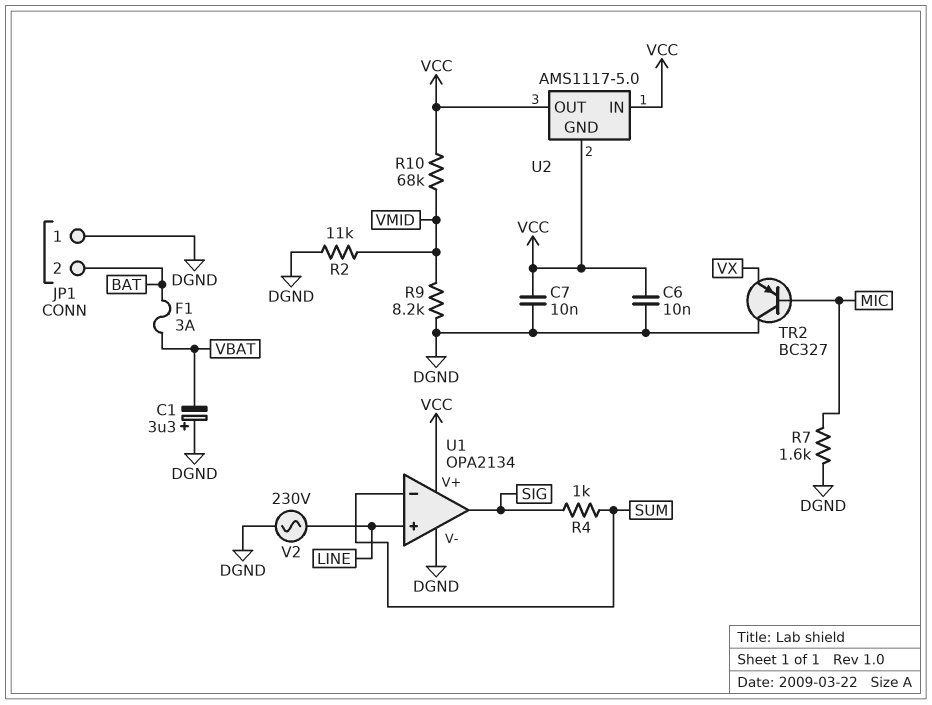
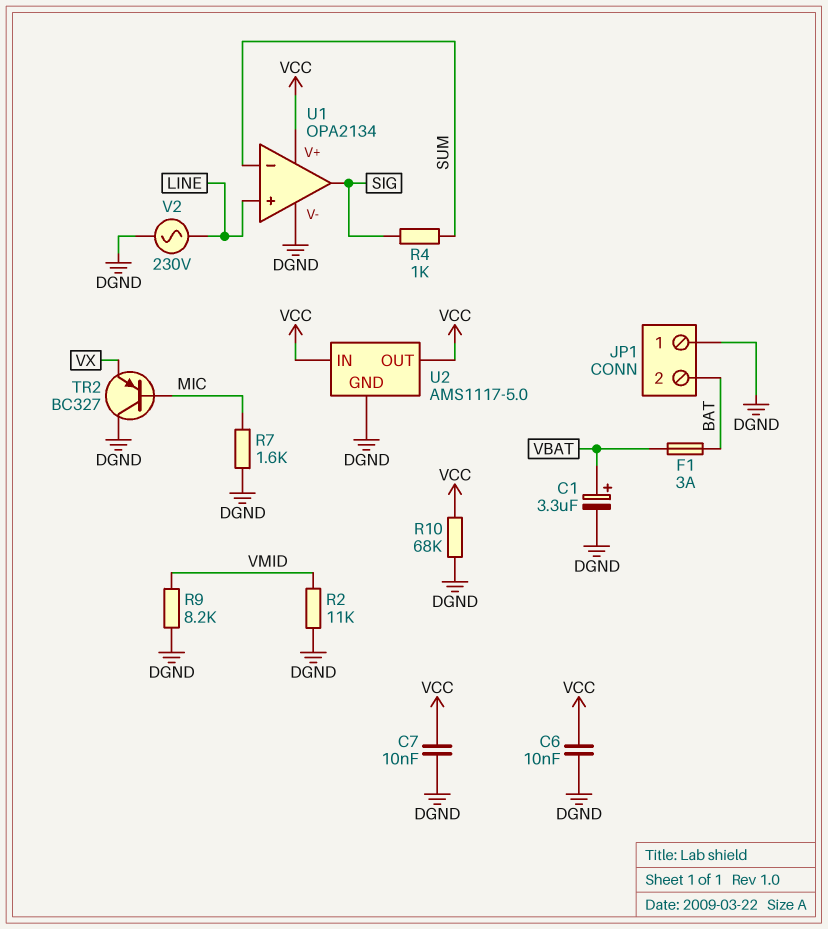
C1: 3.3uF (plus DGND, minus VBAT) -> 3.3uF (plus VBAT, minus DGND)
R10: 68k (VCC, VMID) -> 68k (DGND, VCC)
U2 pin GND: VCC -> DGND

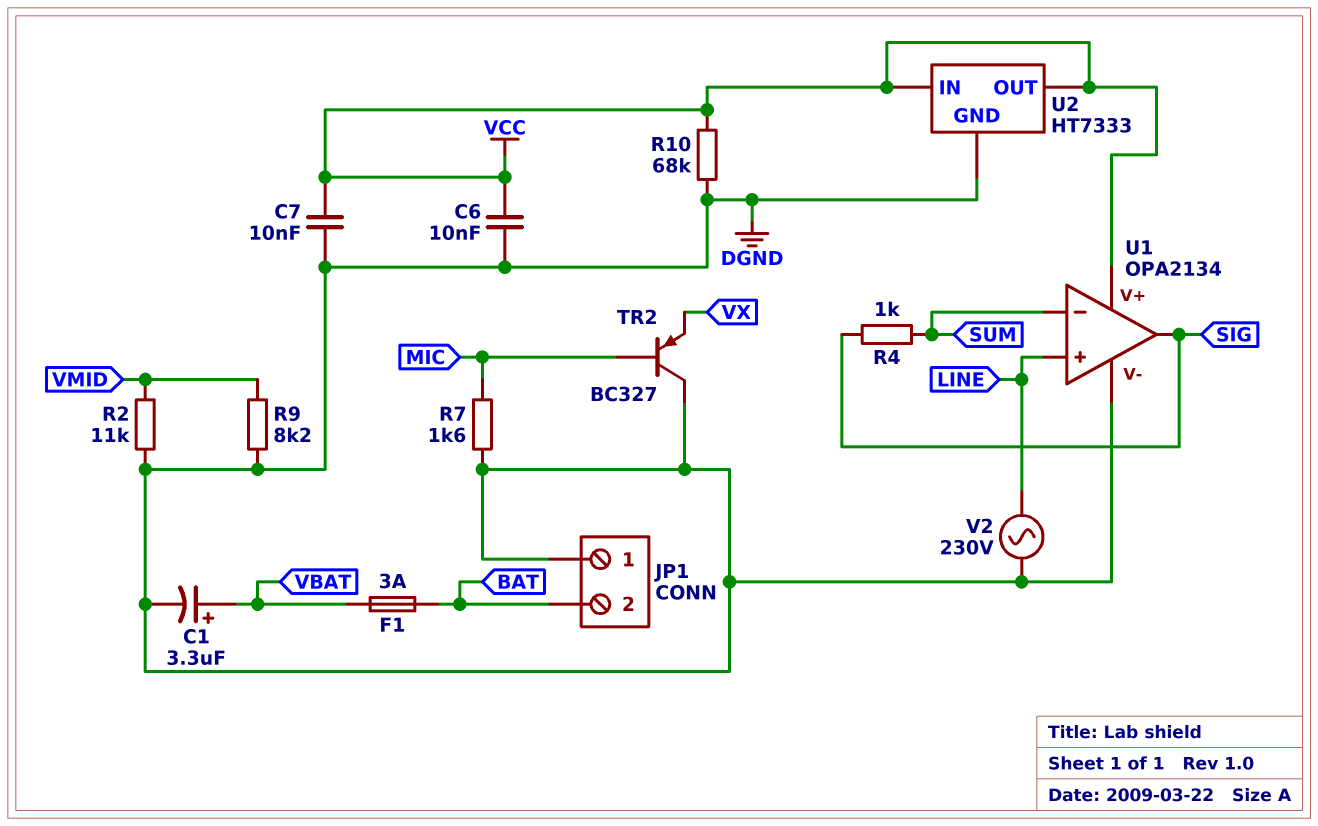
U2: AMS1117-5.0 -> HT7333

